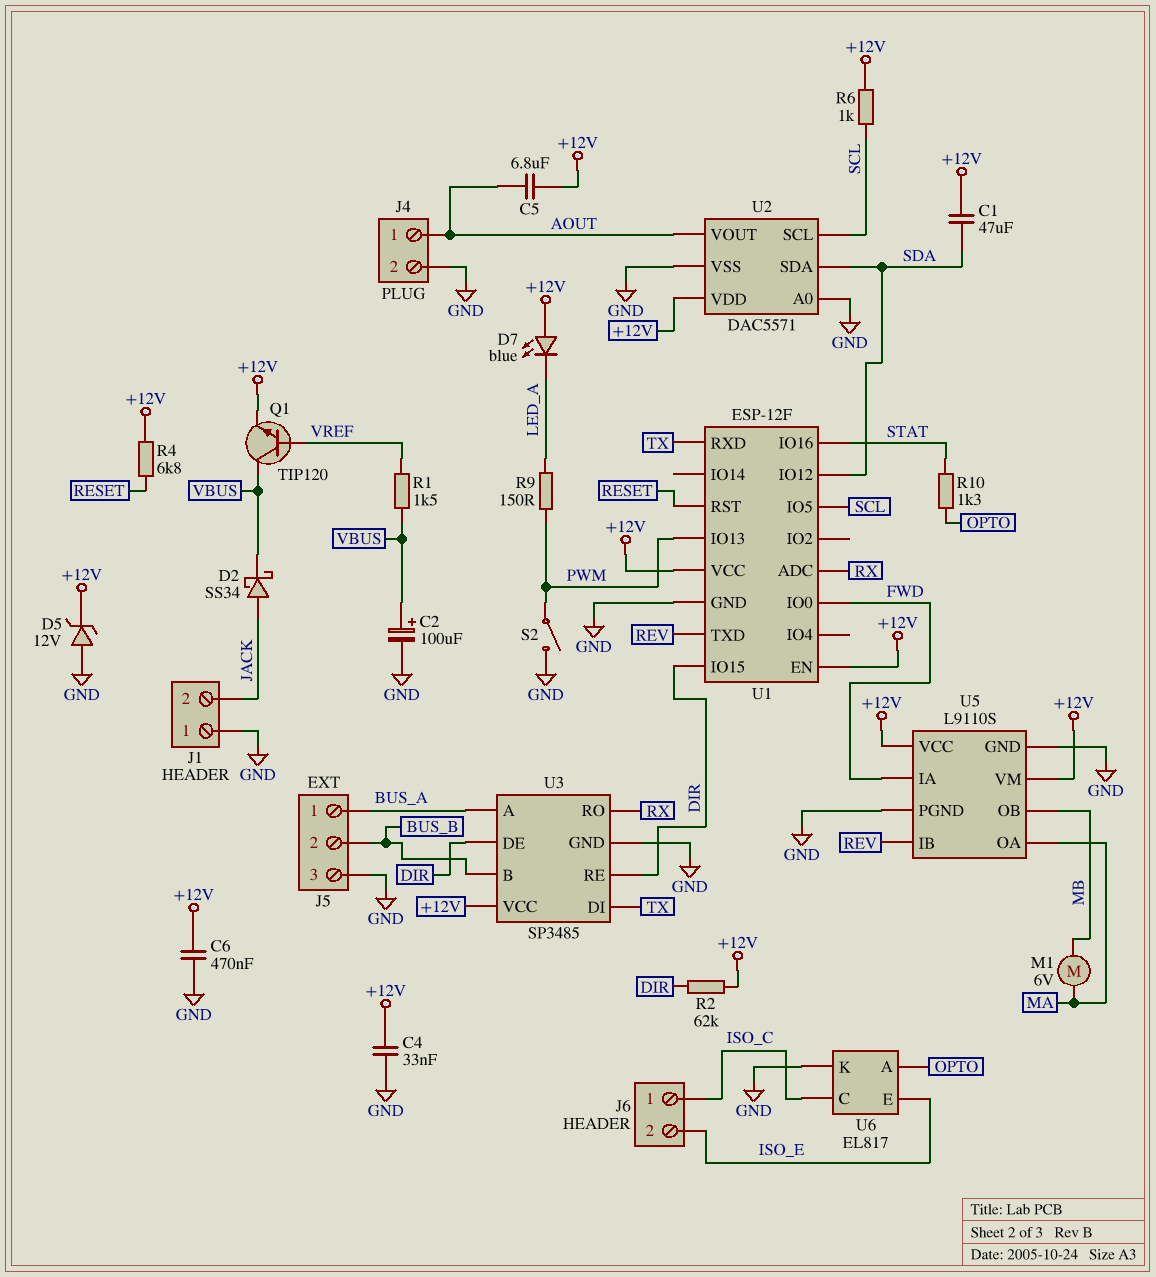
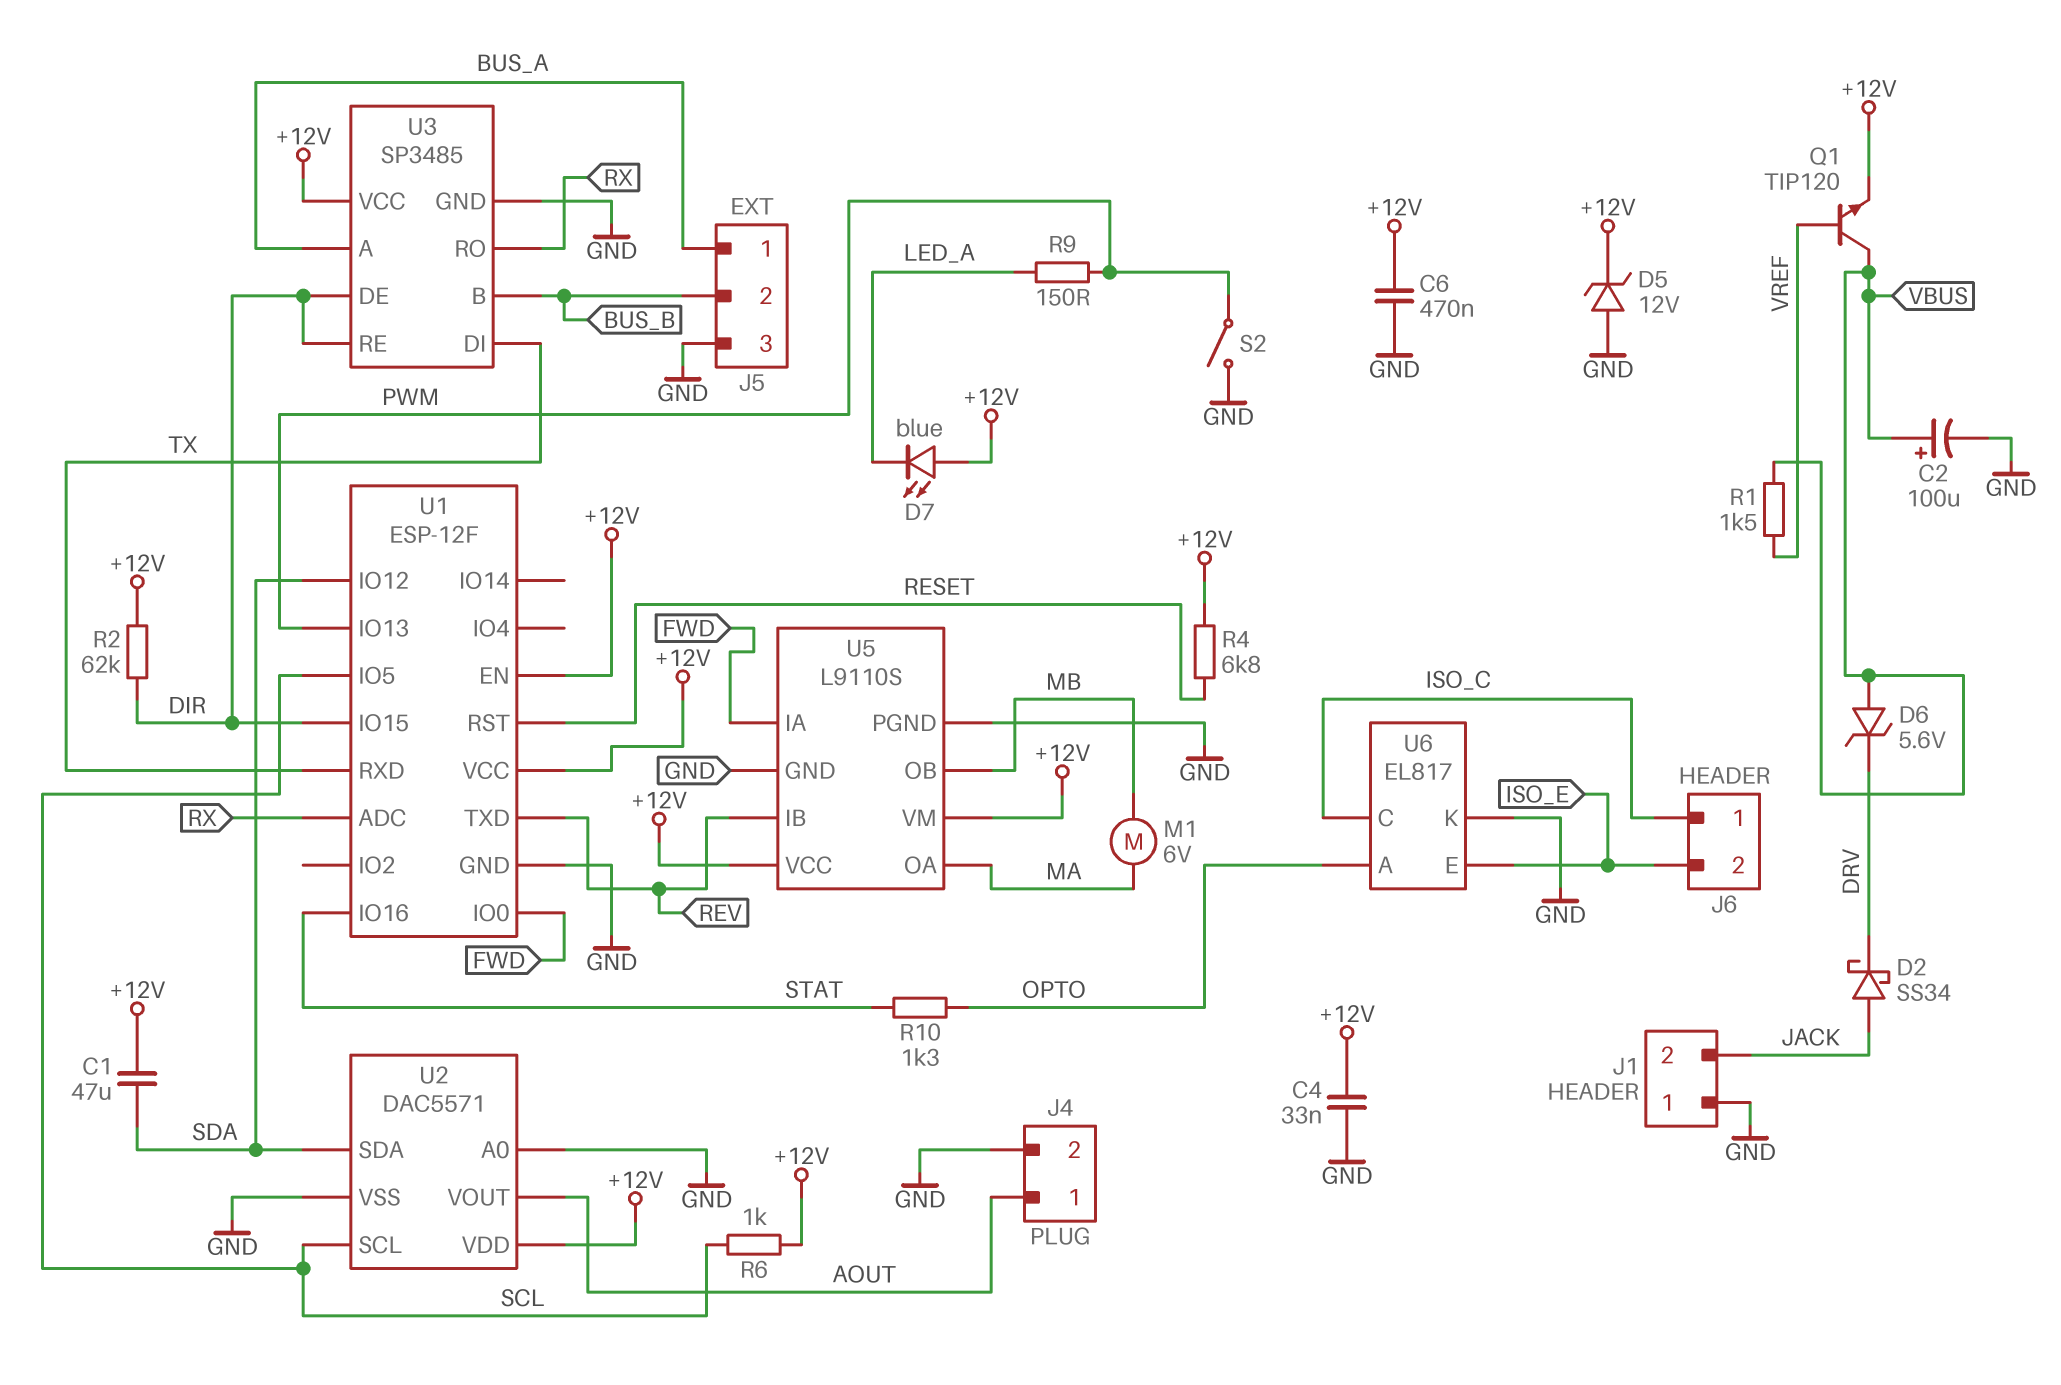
C5: 6.8uF (+12V, AOUT) -> none
D2: schottky SS34 (A JACK, K VBUS) -> schottky SS34 (A JACK, K DRV)
D6: none -> zener 5.6V (A VBUS, K DRV)

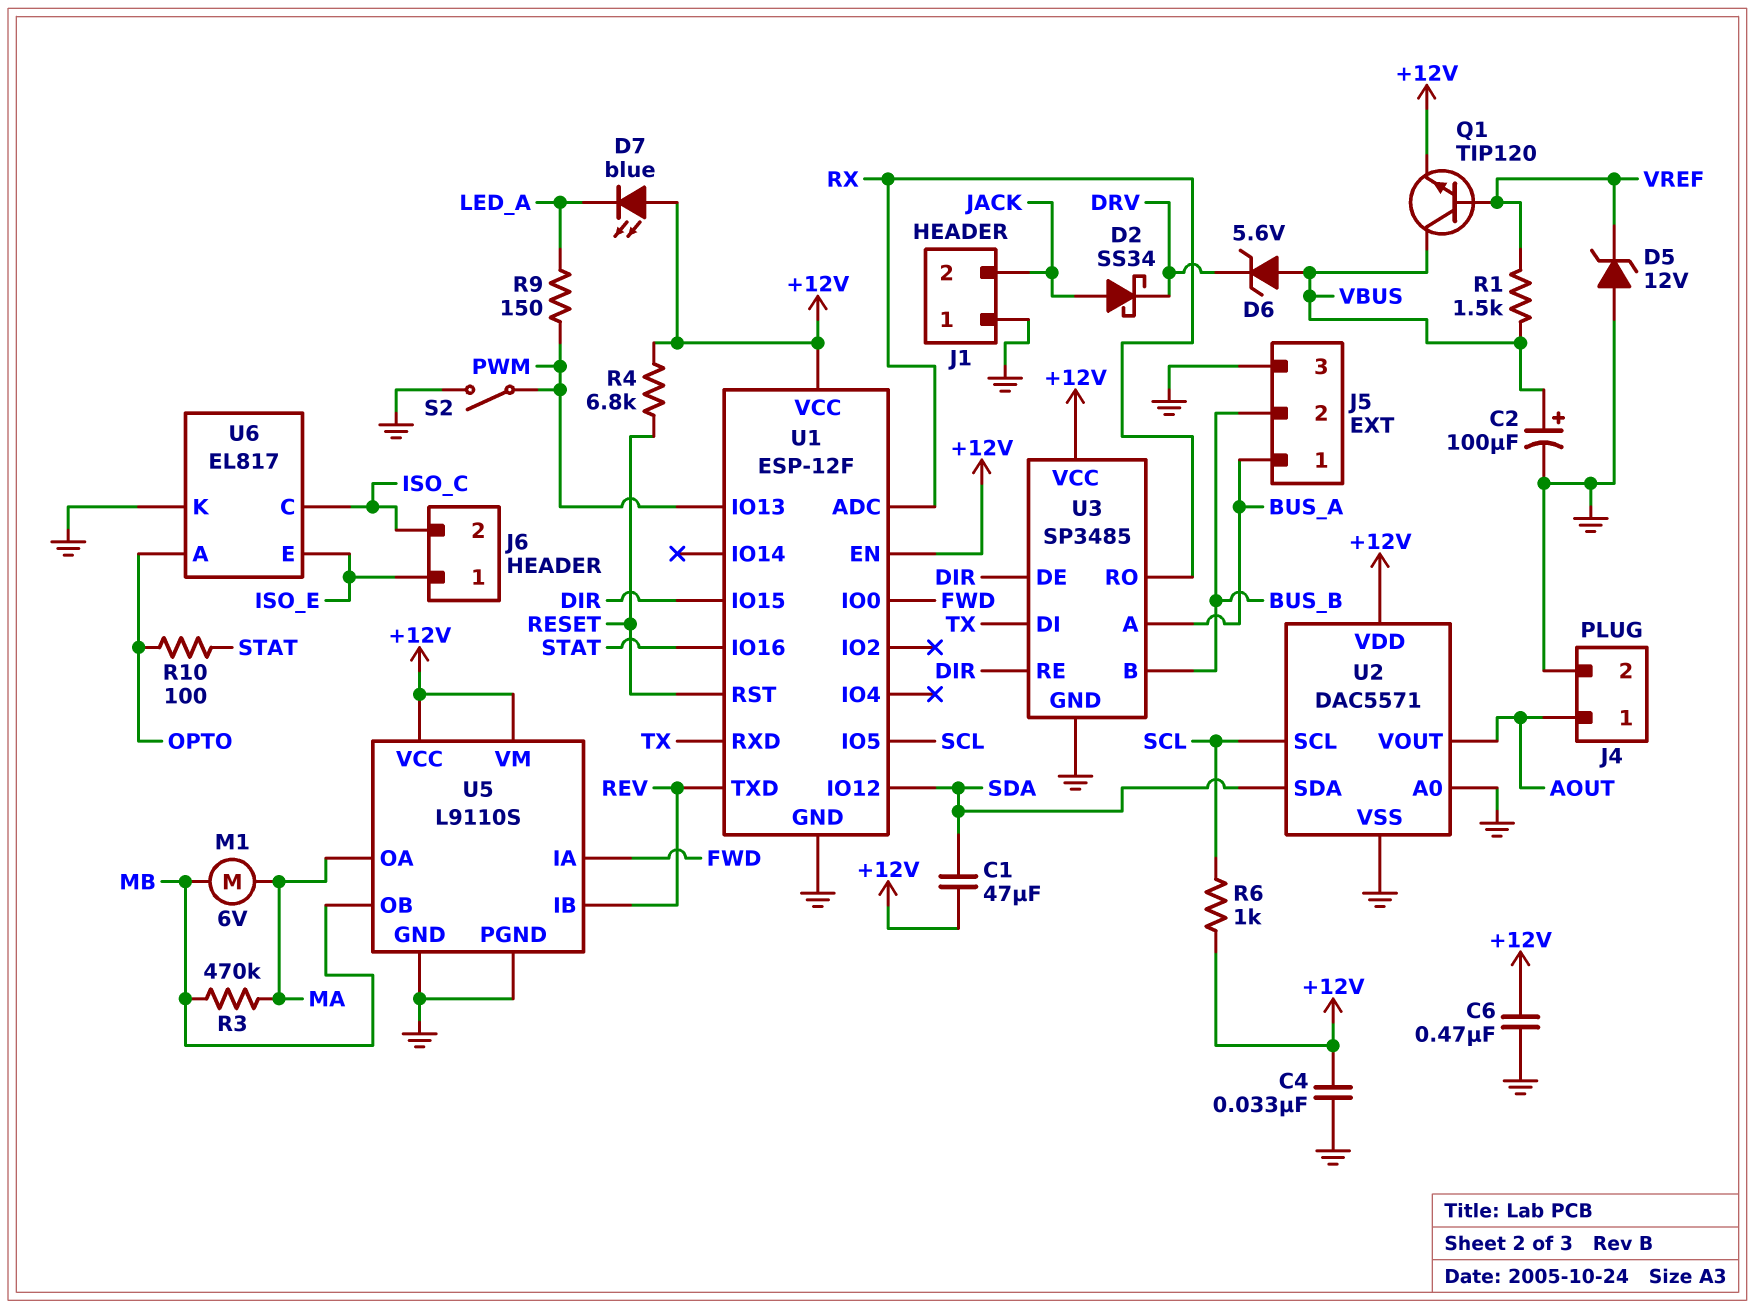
D5: zener 12V (A GND, K +12V) -> zener 12V (A GND, K VREF)
J6 pin 1: ISO_C -> ISO_E
J6 pin 2: ISO_E -> ISO_C
R2: 62k (+12V, DIR) -> none
R3: none -> 470k (MA, MB)
R10: 1.3k (OPTO, STAT) -> 100 (OPTO, STAT)

